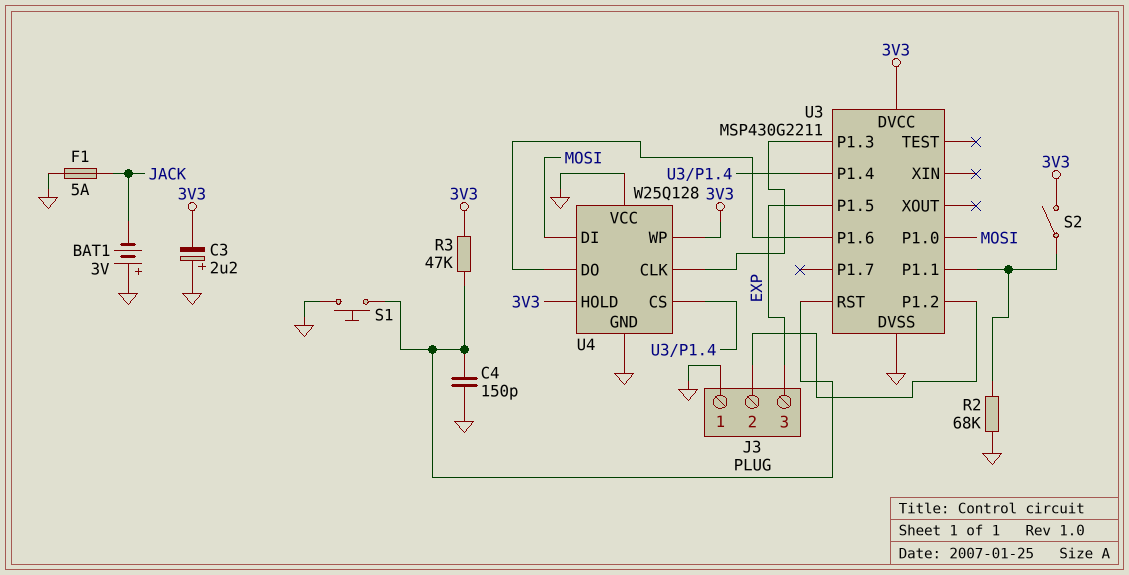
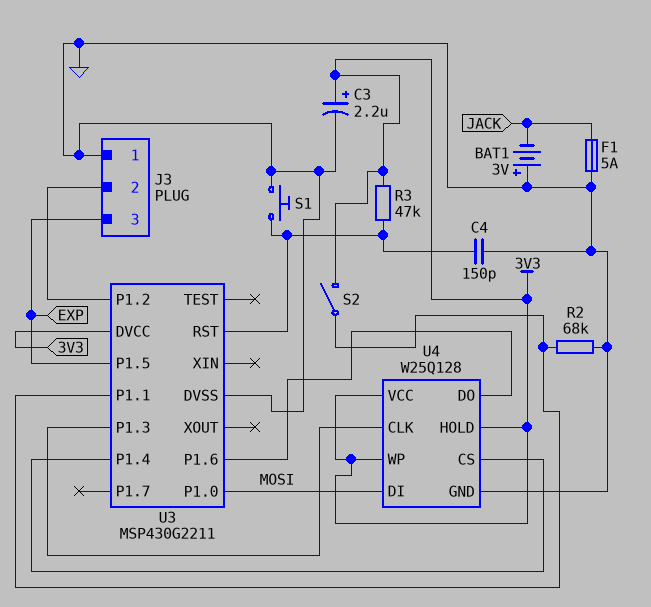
C3: 2.2uF (plus GND, minus 3V3) -> 2.2uF (plus 3V3, minus GND)
U4 pin VCC: GND -> 3V3

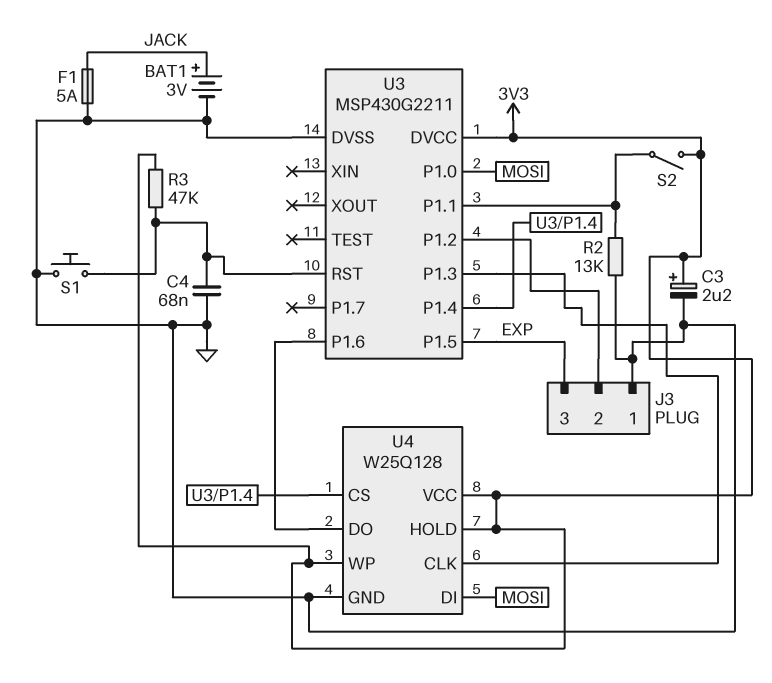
BAT1: 3V (plus GND, minus JACK) -> 3V (plus JACK, minus GND)
C4: 150pF (GND, U3/RST) -> 68nF (GND, U3/RST)
R2: 68k (GND, U3/P1.1) -> 13k (GND, U3/P1.1)

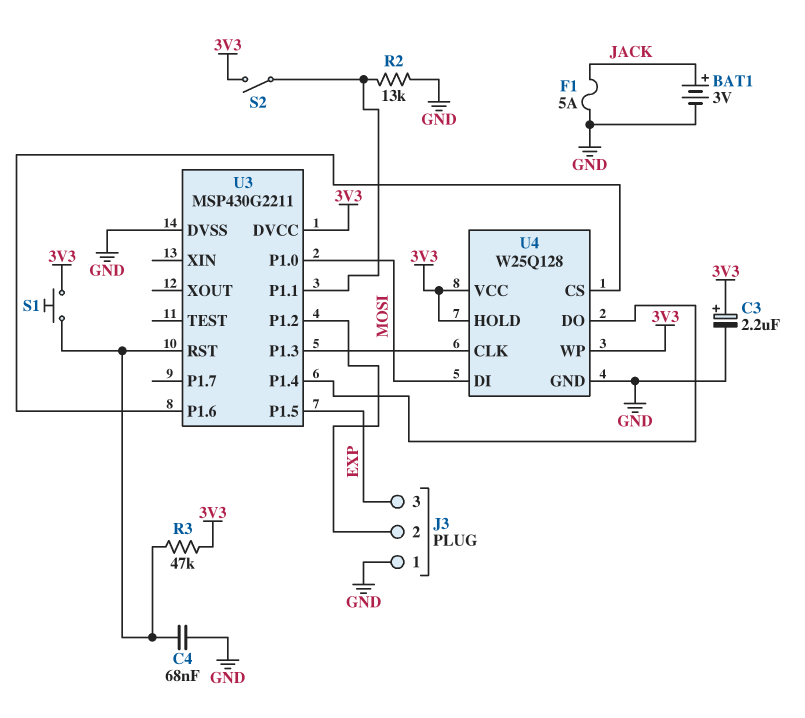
S1: button (GND, U3/RST) -> button (3V3, U3/RST)
U4 pin CS: U3/P1.4 -> U3/P1.6
U4 pin DO: U3/P1.6 -> U3/P1.4

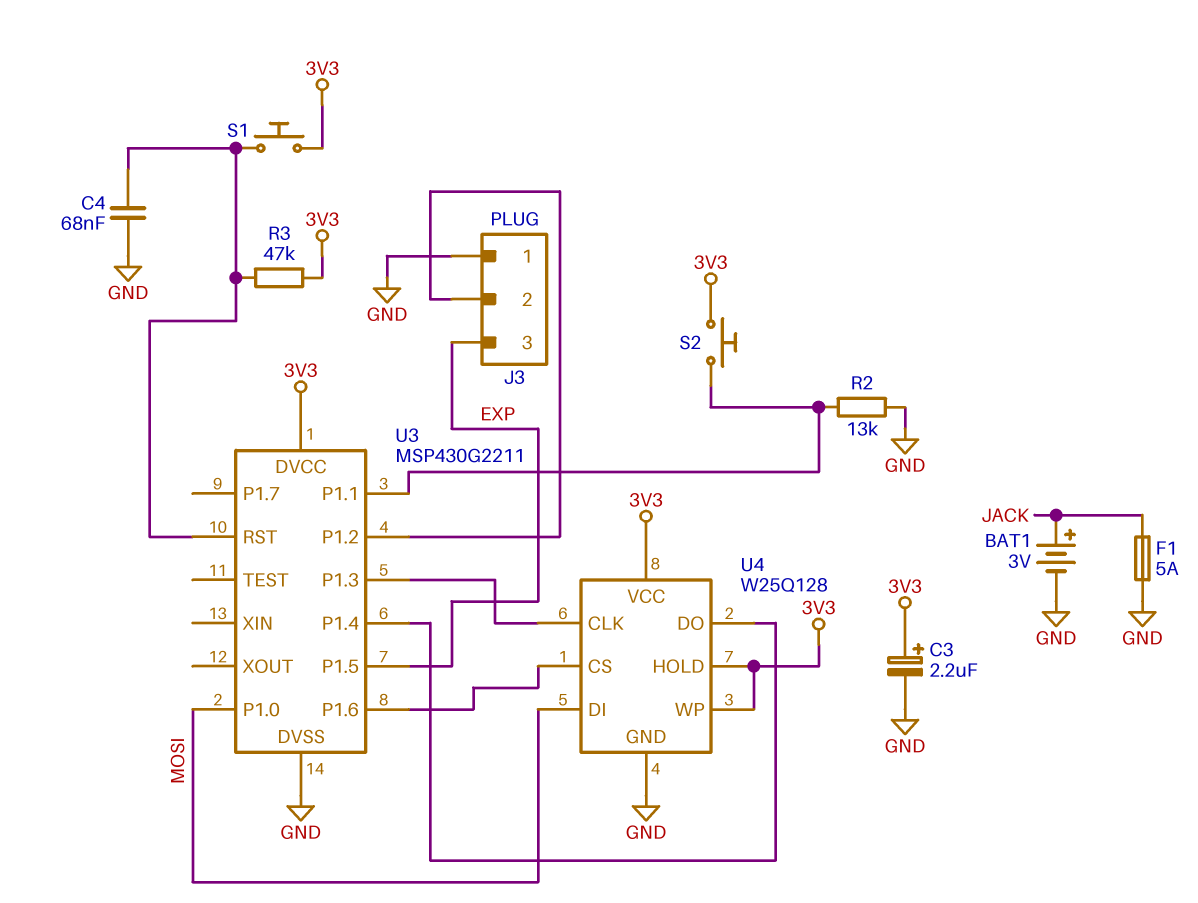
S2: switch (3V3, U3/P1.1) -> button (3V3, U3/P1.1)

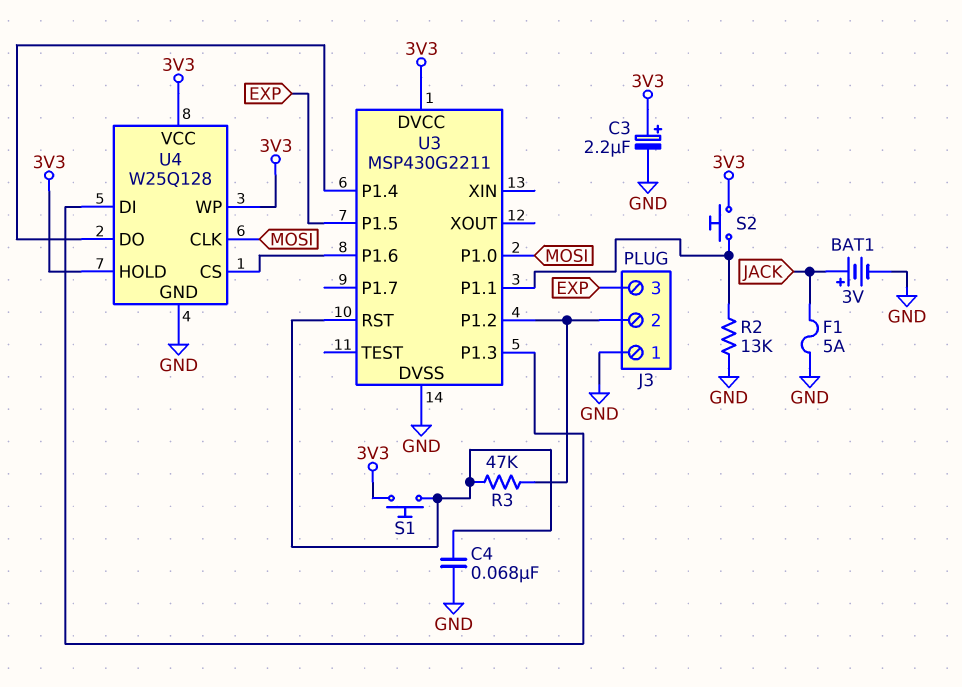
R3: 47k (3V3, U3/RST) -> 47k (J3/2, U3/RST)
U4 pin CLK: U3/P1.3 -> MOSI
U4 pin DI: MOSI -> U3/P1.3

